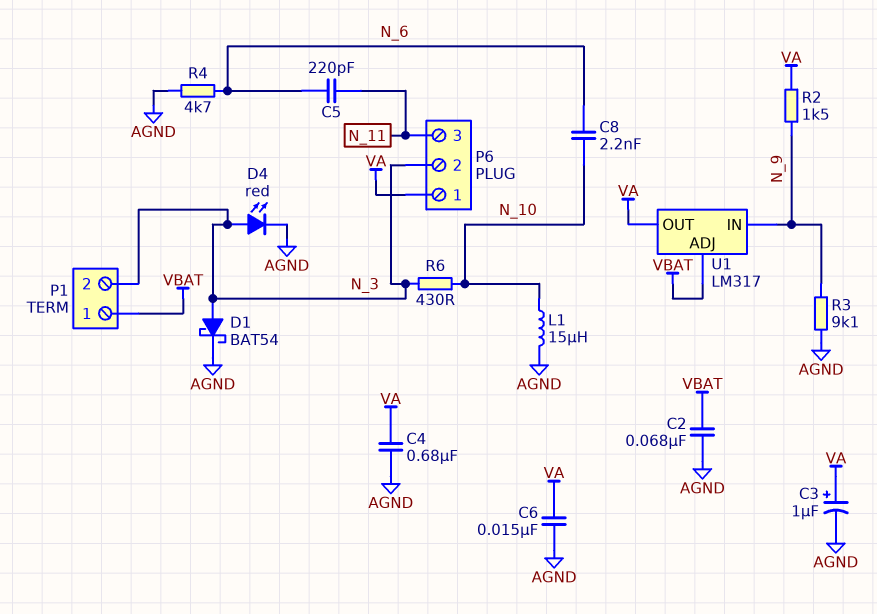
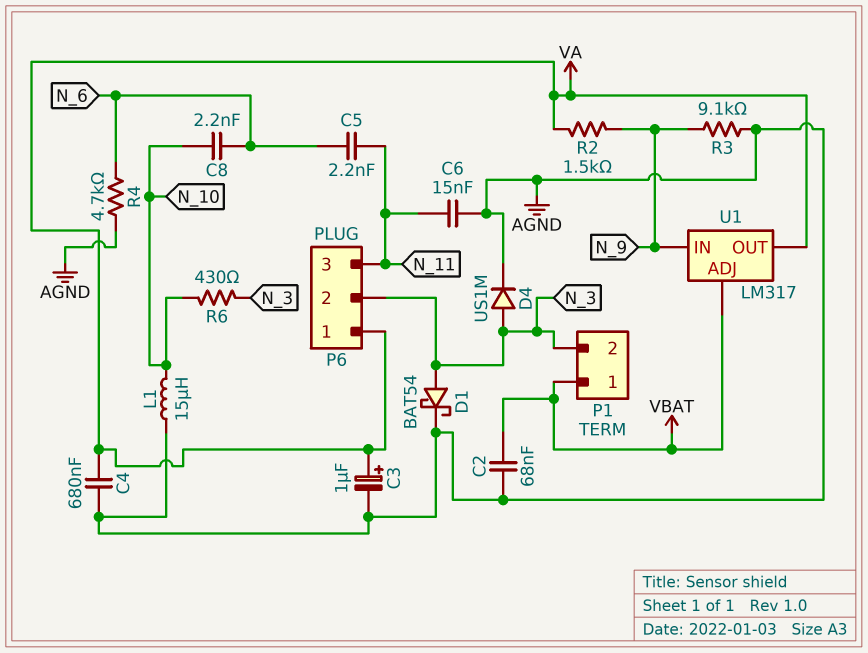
C5: 220pF (N_6, N_11) -> 2.2nF (N_6, N_11)
C6: 15nF (AGND, VA) -> 15nF (AGND, N_11)
D4: LED red (A N_3, K AGND) -> diode US1M (A N_3, K AGND)

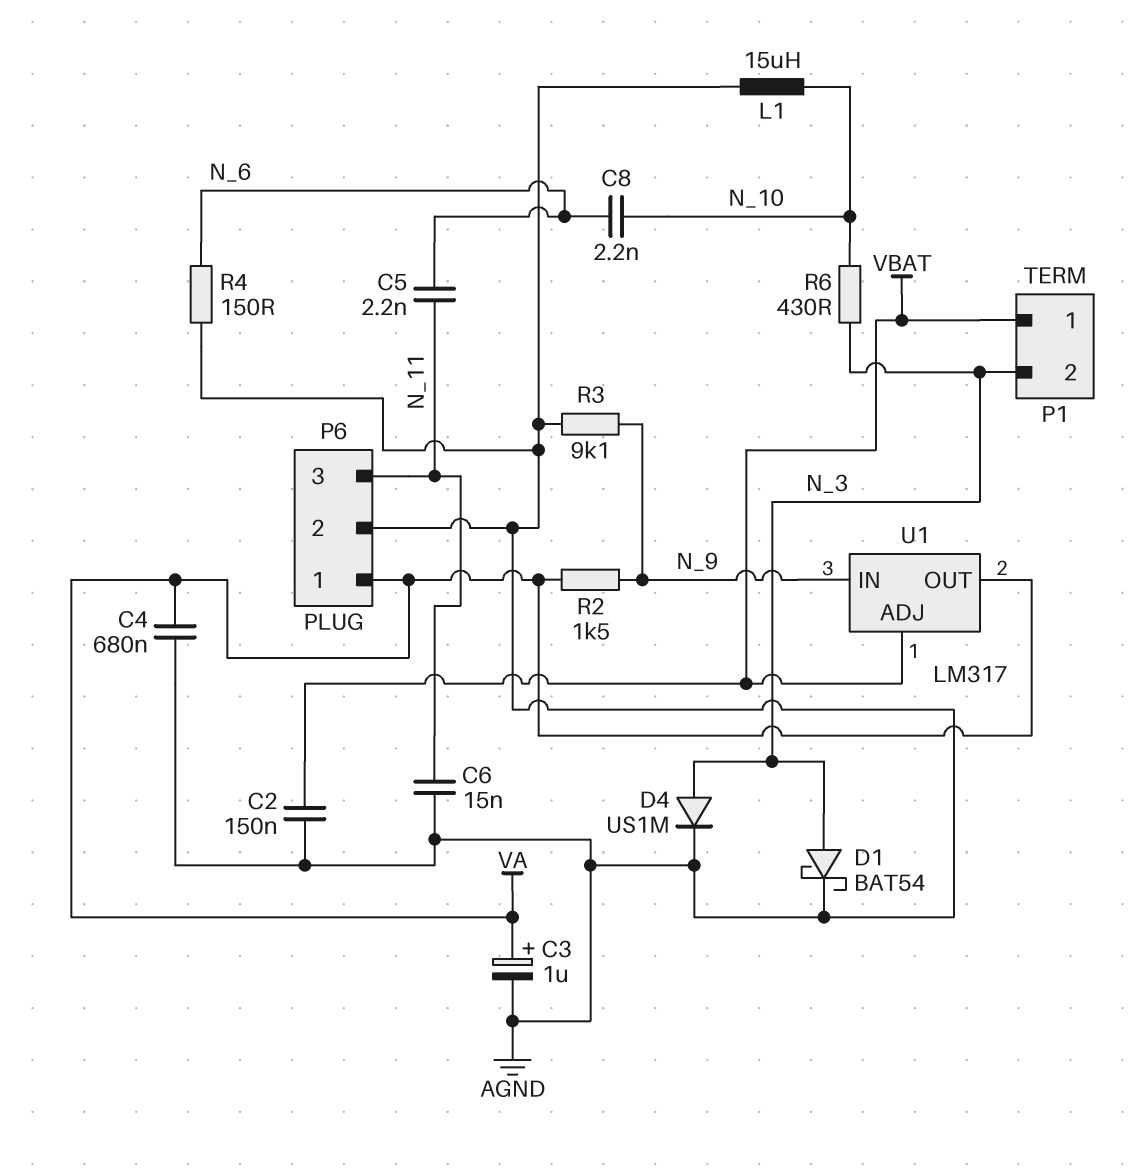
C2: 68nF (AGND, VBAT) -> 150nF (AGND, VBAT)
P6 pin 2: N_3 -> AGND
R4: 4.7k (AGND, N_6) -> 150 (AGND, N_6)

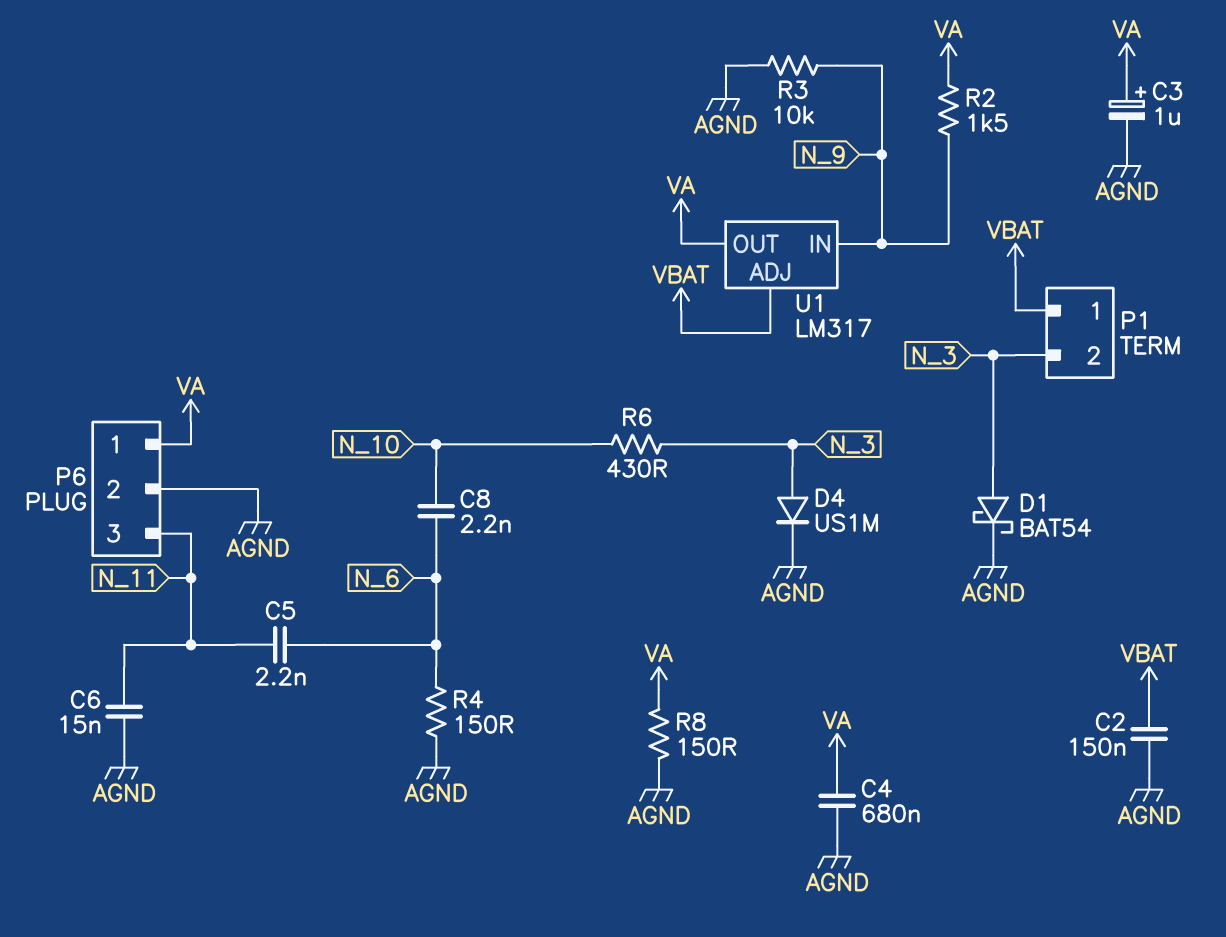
L1: 15uH (AGND, N_10) -> none
R3: 9.1k (AGND, N_9) -> 10k (AGND, N_9)
R8: none -> 150 (AGND, VA)

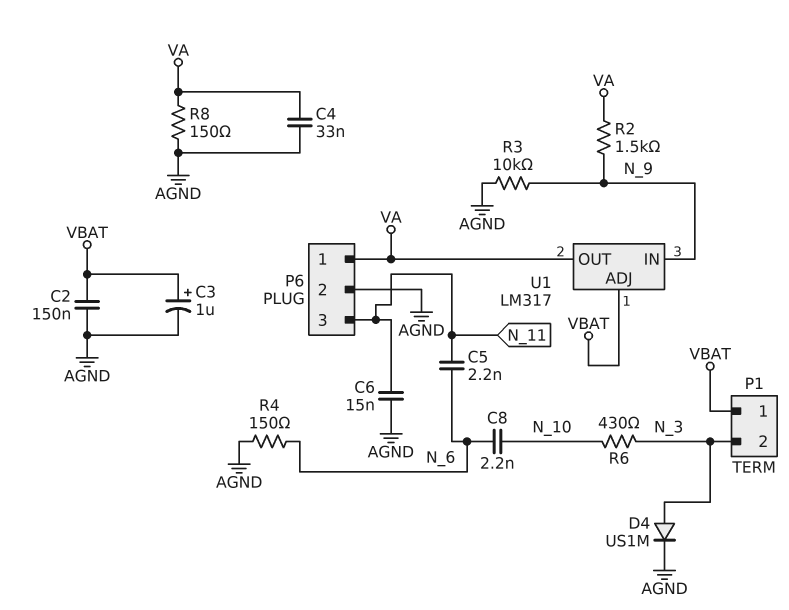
C3: 1uF (plus VA, minus AGND) -> 1uF (plus VBAT, minus AGND)
C4: 680nF (AGND, VA) -> 33nF (AGND, VA)
D1: schottky BAT54 (A N_3, K AGND) -> none

